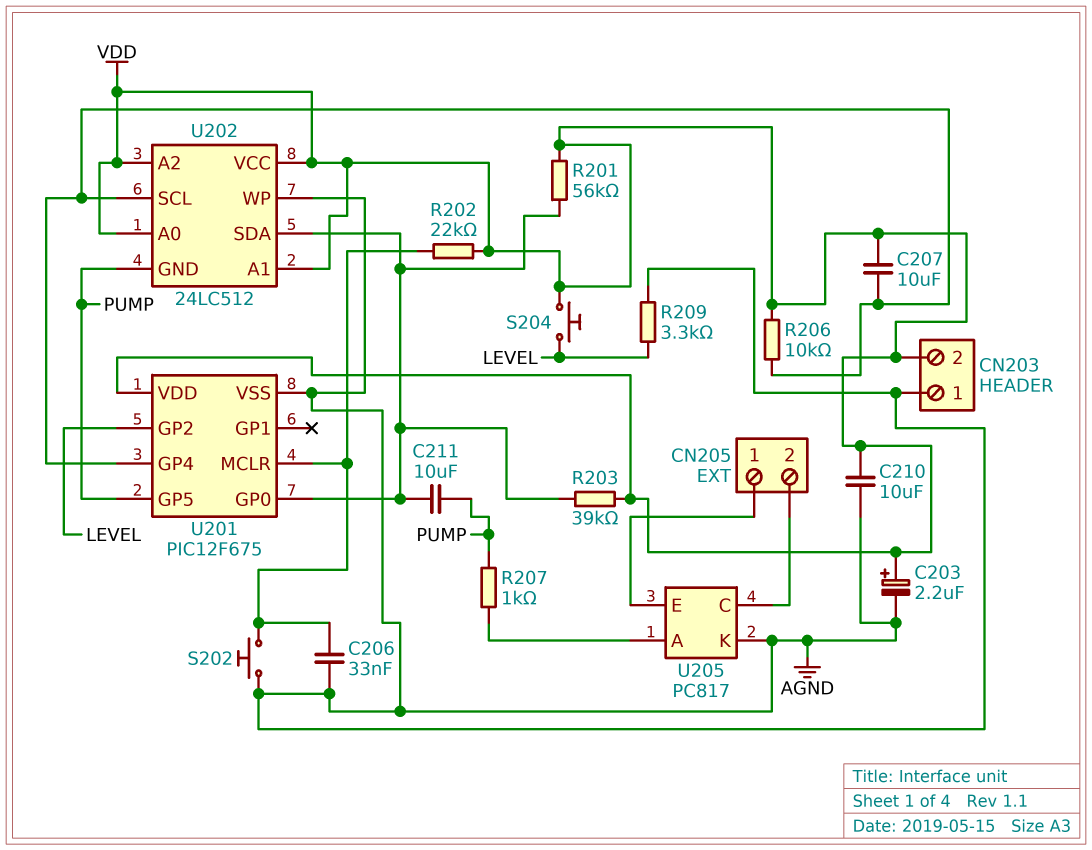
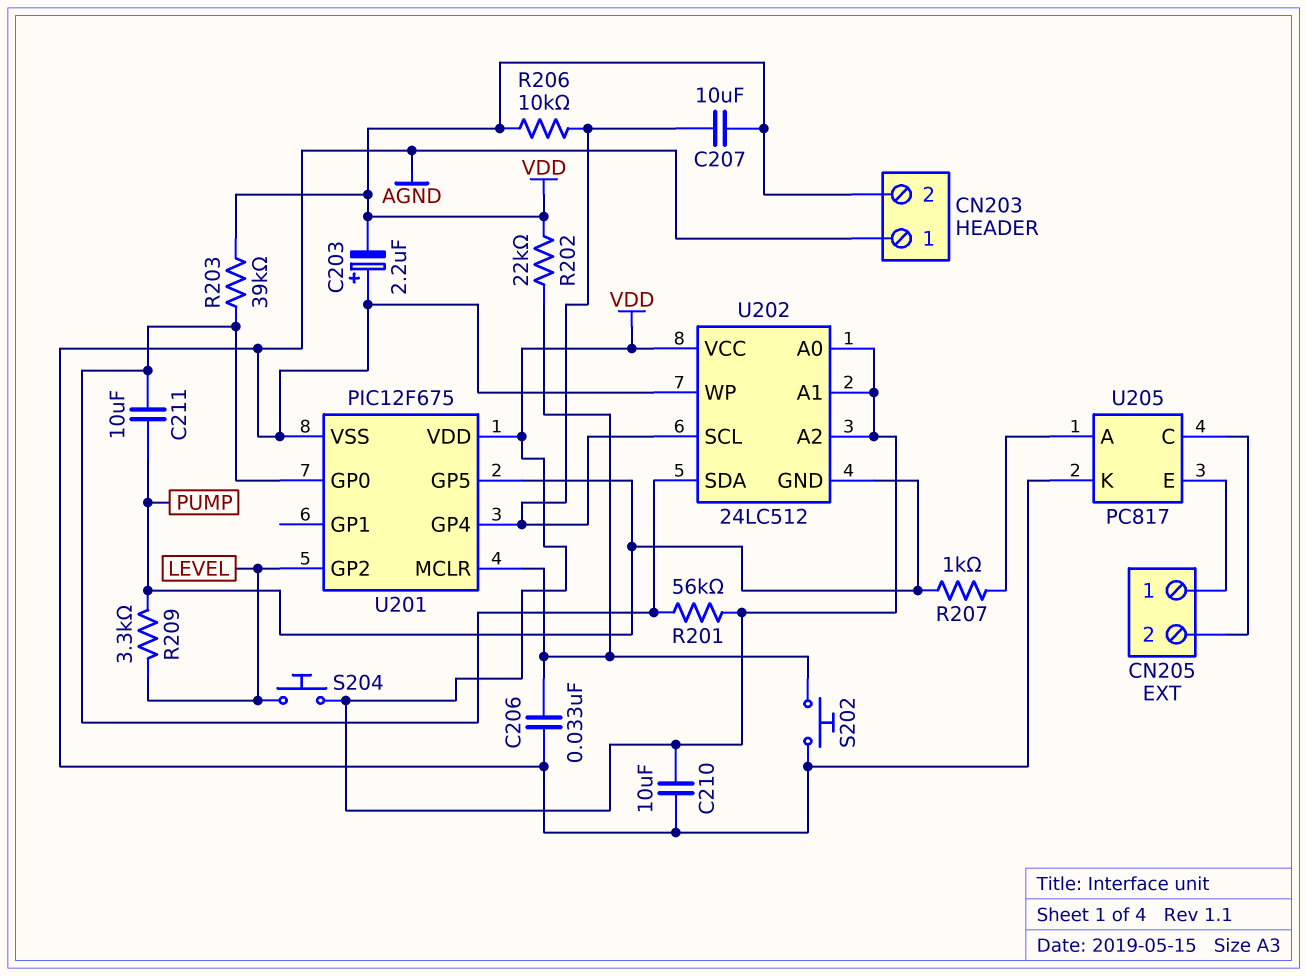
C203: 2.2uF (plus VDD, minus AGND) -> 2.2uF (plus AGND, minus VDD)
R209: 3.3k (AGND, LEVEL) -> 3.3k (LEVEL, PUMP)

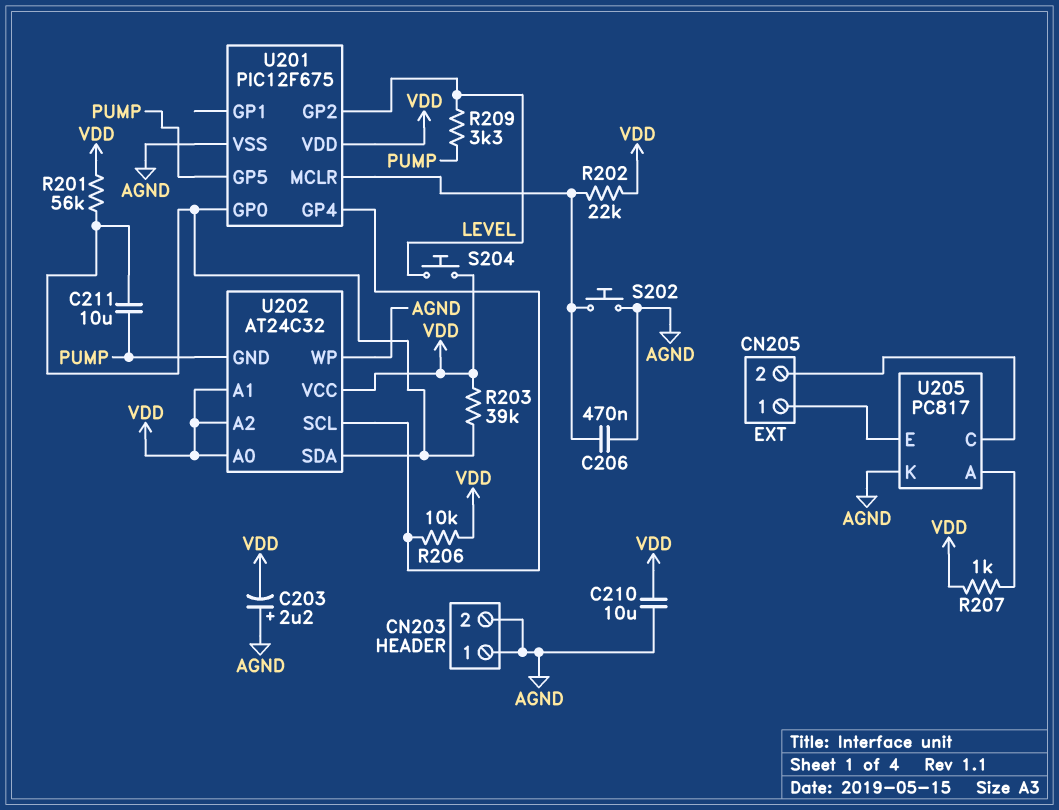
C206: 33nF (AGND, U201/MCLR) -> 470nF (AGND, U201/MCLR)
C207: 10uF (U201/GP4, VDD) -> none
CN203 pin 2: VDD -> AGND
R207: 1k (PUMP, U205/A) -> 1k (U205/A, VDD)
U202: 24LC512 -> AT24C32

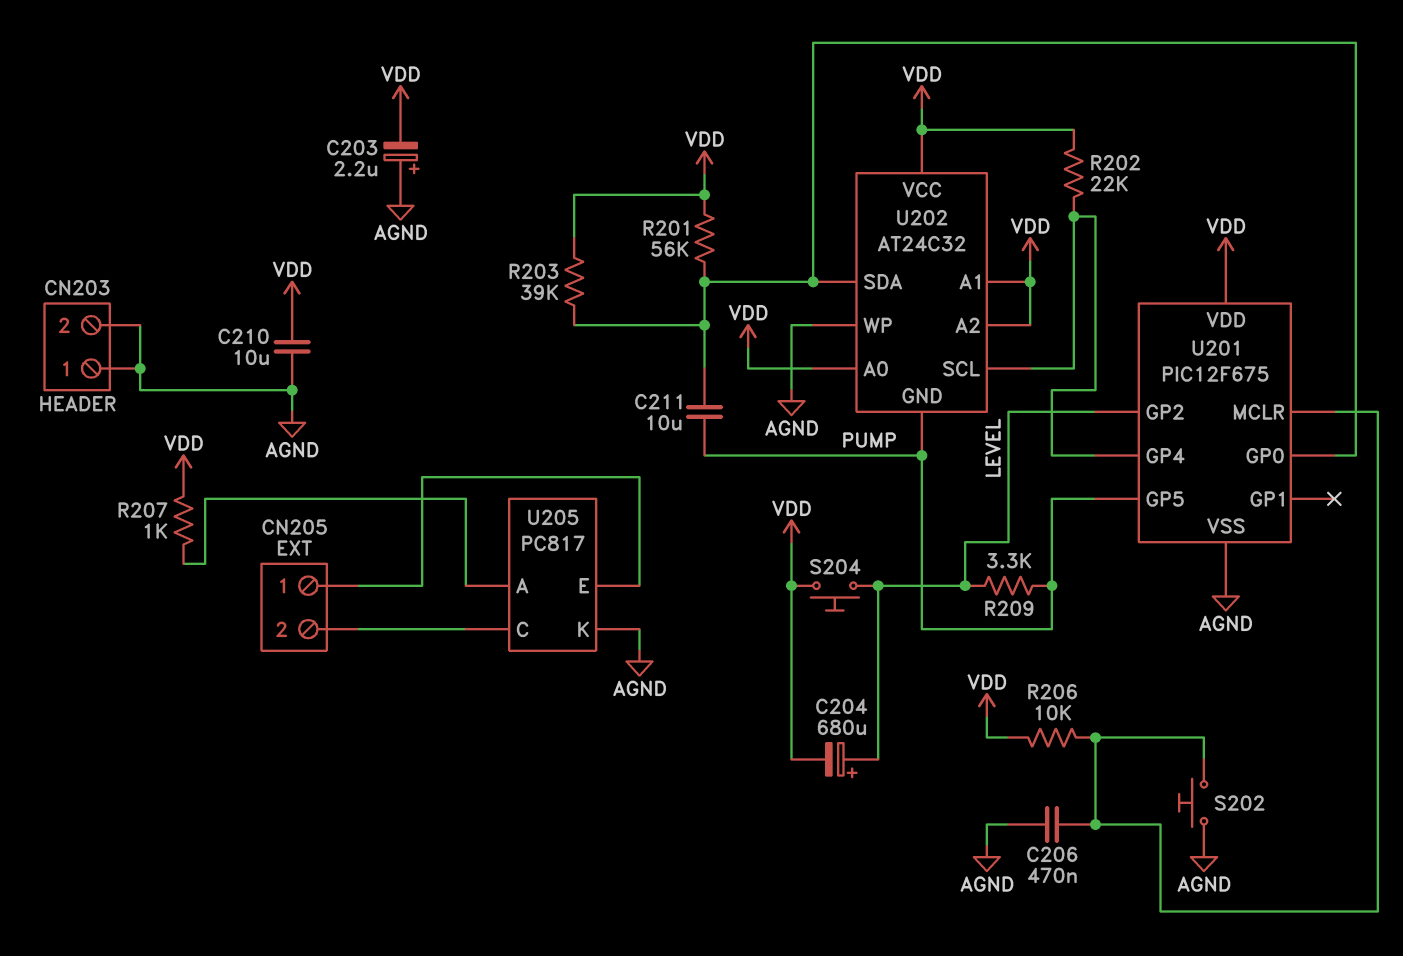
C204: none -> 680uF (plus LEVEL, minus VDD)
R202: 22k (U201/MCLR, VDD) -> 22k (U201/GP4, VDD)
R206: 10k (U201/GP4, VDD) -> 10k (U201/MCLR, VDD)

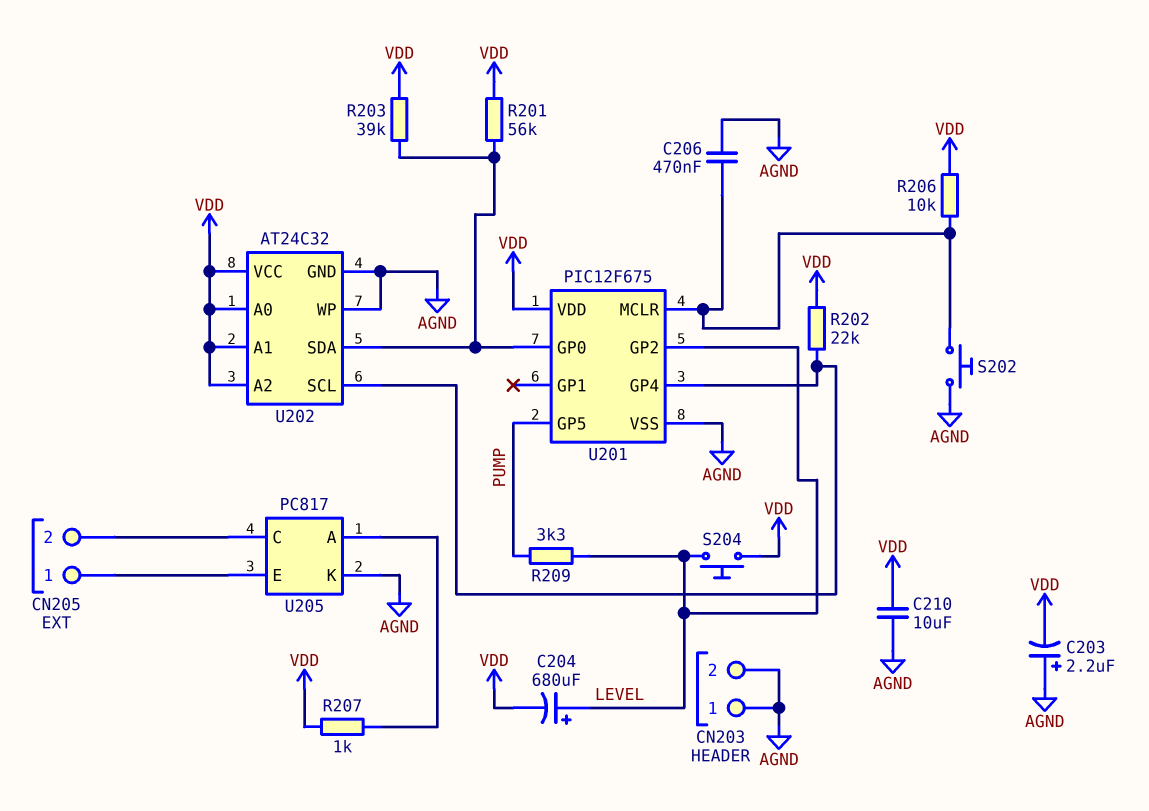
C211: 10uF (PUMP, U201/GP0) -> none
U202 pin GND: PUMP -> AGND

